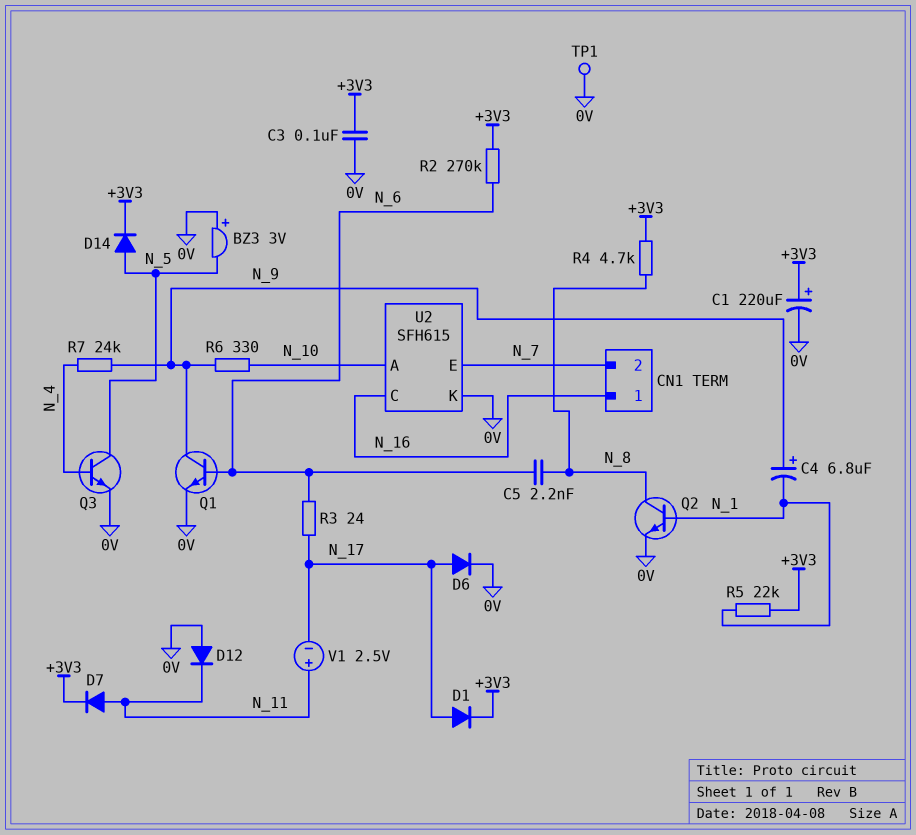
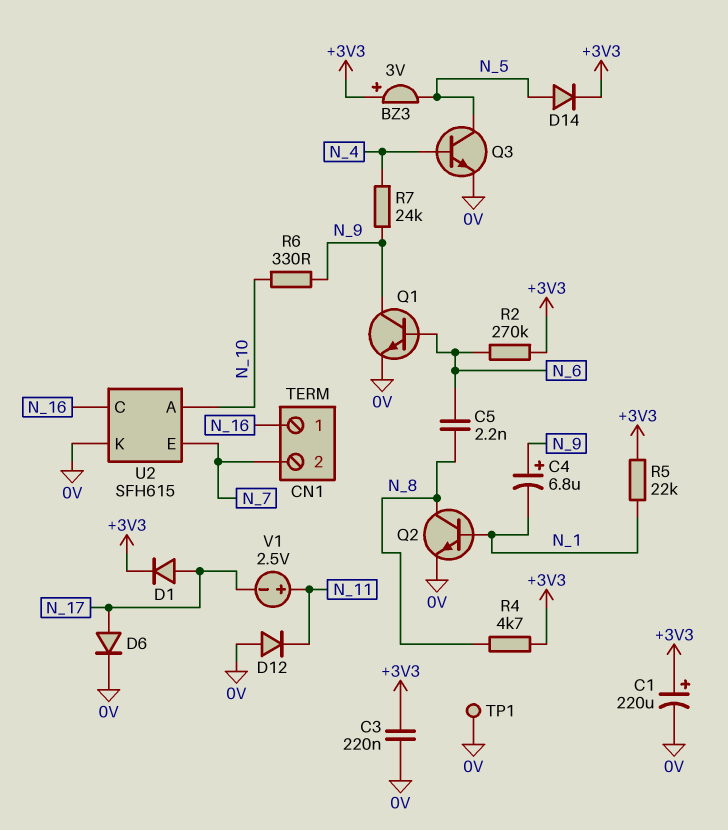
BZ3: buzzer 3V (plus 0V, minus N_5) -> buzzer 3V (plus +3V3, minus N_5)
C3: 100nF (+3V3, 0V) -> 220nF (+3V3, 0V)
D7: diode (A N_11, K +3V3) -> none
R3: 24 (N_6, N_17) -> none

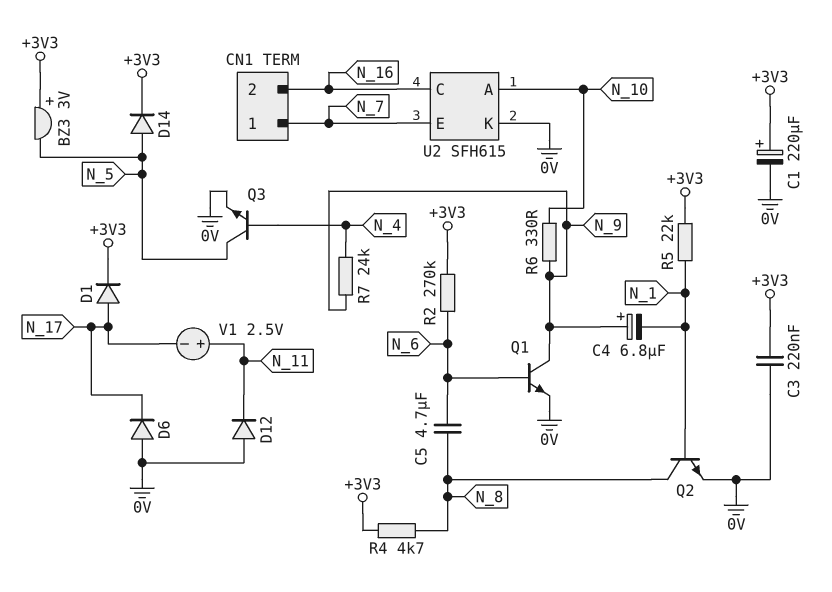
C5: 2.2nF (N_6, N_8) -> 4.7uF (N_6, N_8)
CN1 pin 1: N_16 -> N_7
CN1 pin 2: N_7 -> N_16
D6: diode (A N_17, K 0V) -> diode (A 0V, K N_17)
TP1: test point (0V) -> none

